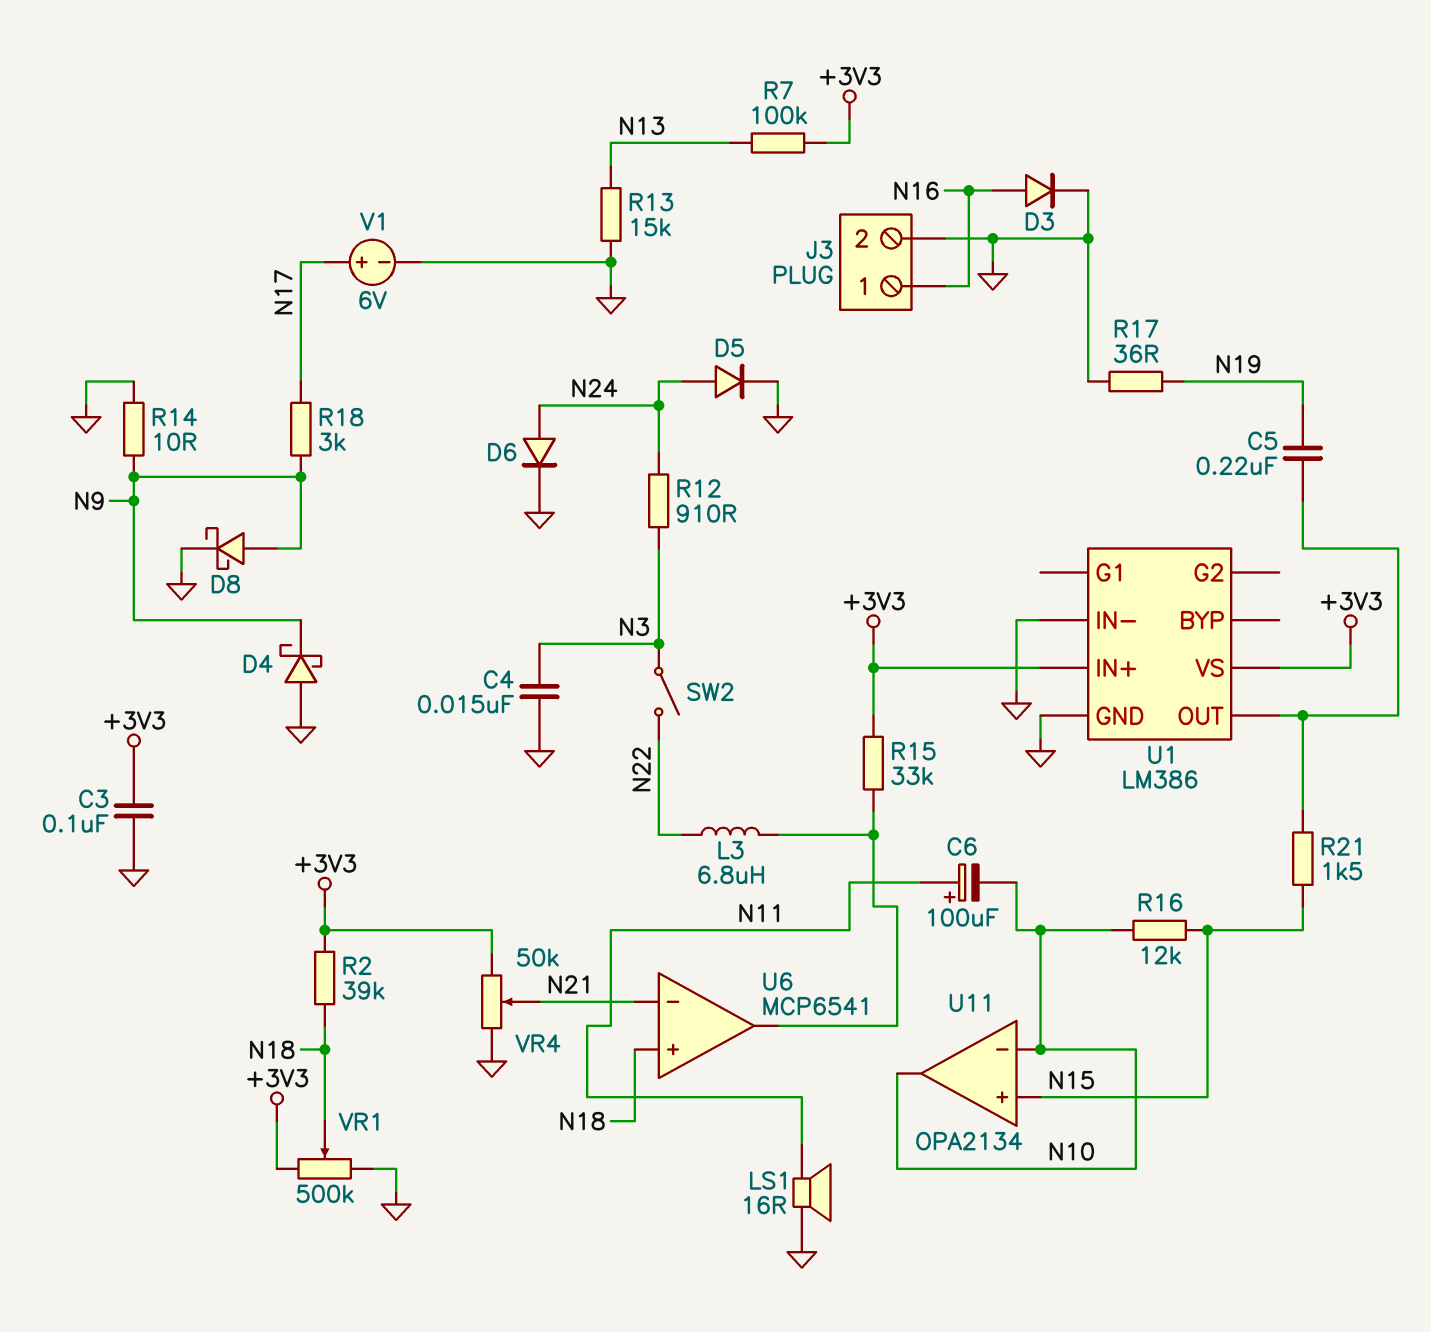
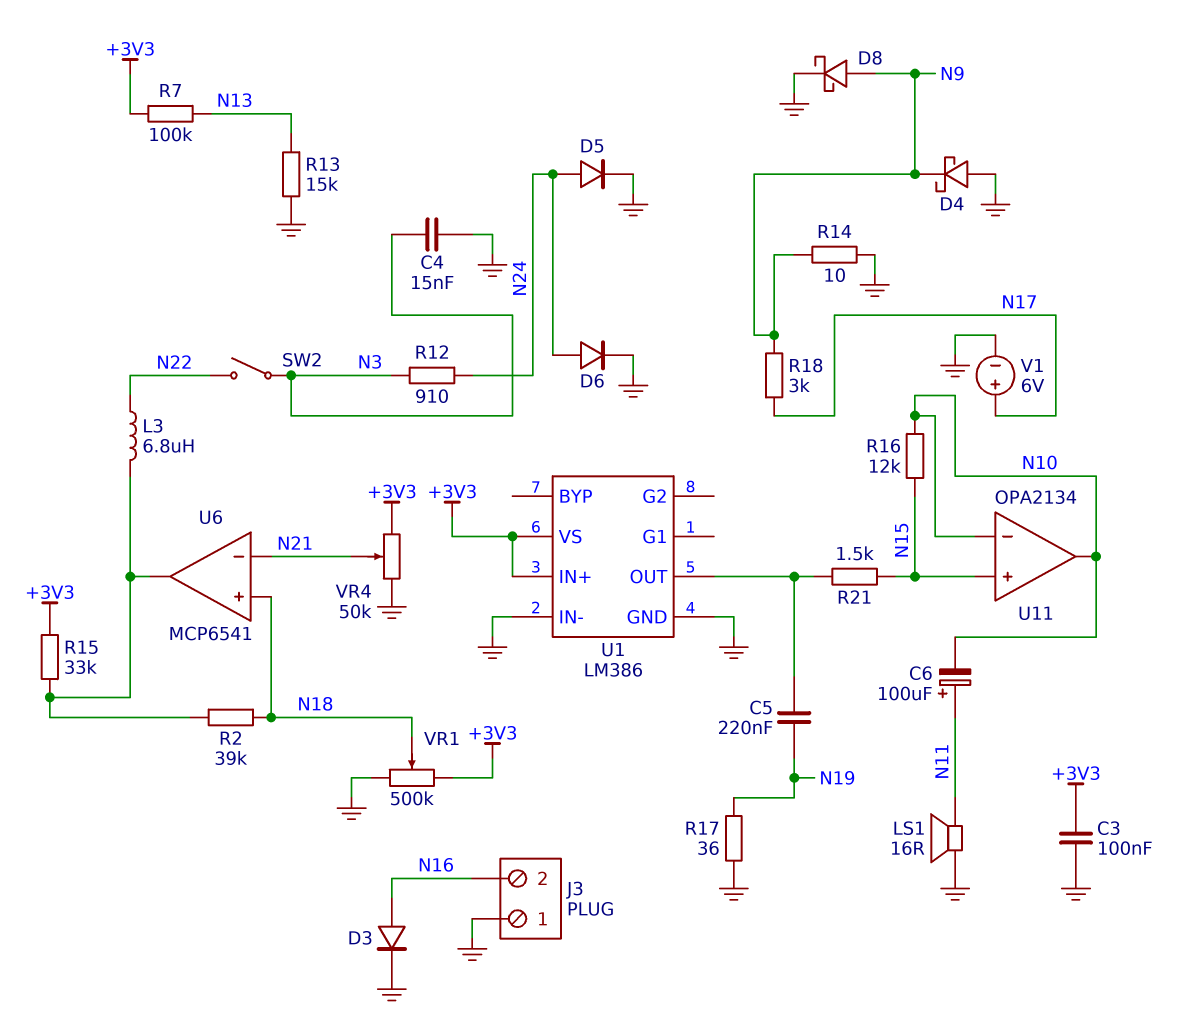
J3 pin 1: N16 -> GND
J3 pin 2: GND -> N16
R2: 39k (+3V3, N18) -> 39k (N18, U6/out)

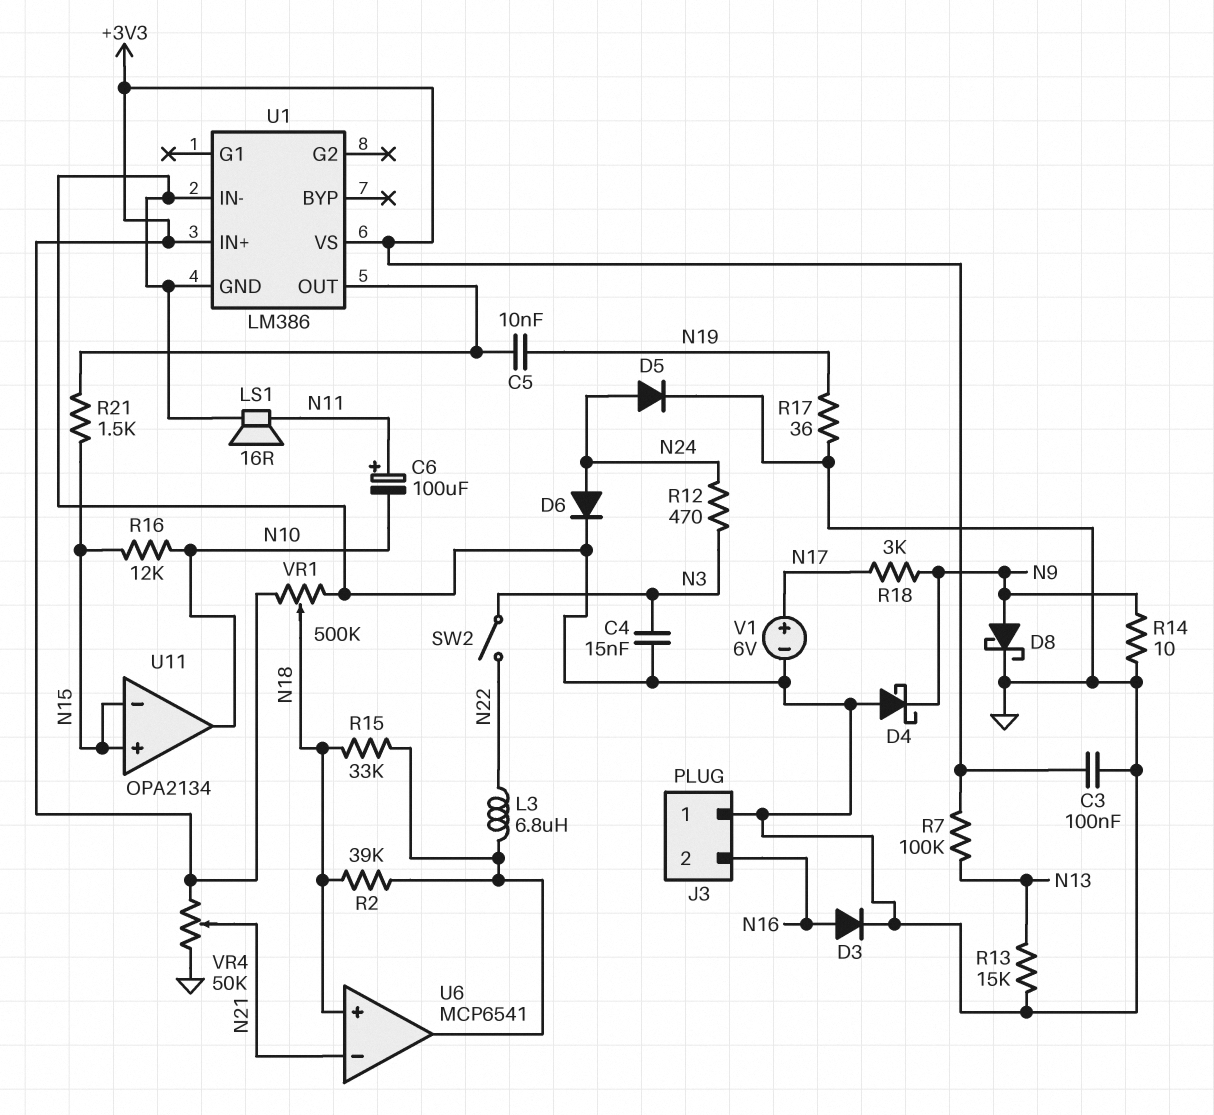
C5: 220nF (N19, U1/OUT) -> 10nF (N19, U1/OUT)
R12: 910 (N3, N24) -> 470 (N3, N24)
R15: 33k (+3V3, U6/out) -> 33k (N18, U6/out)
U11 pin in-: N10 -> N15

